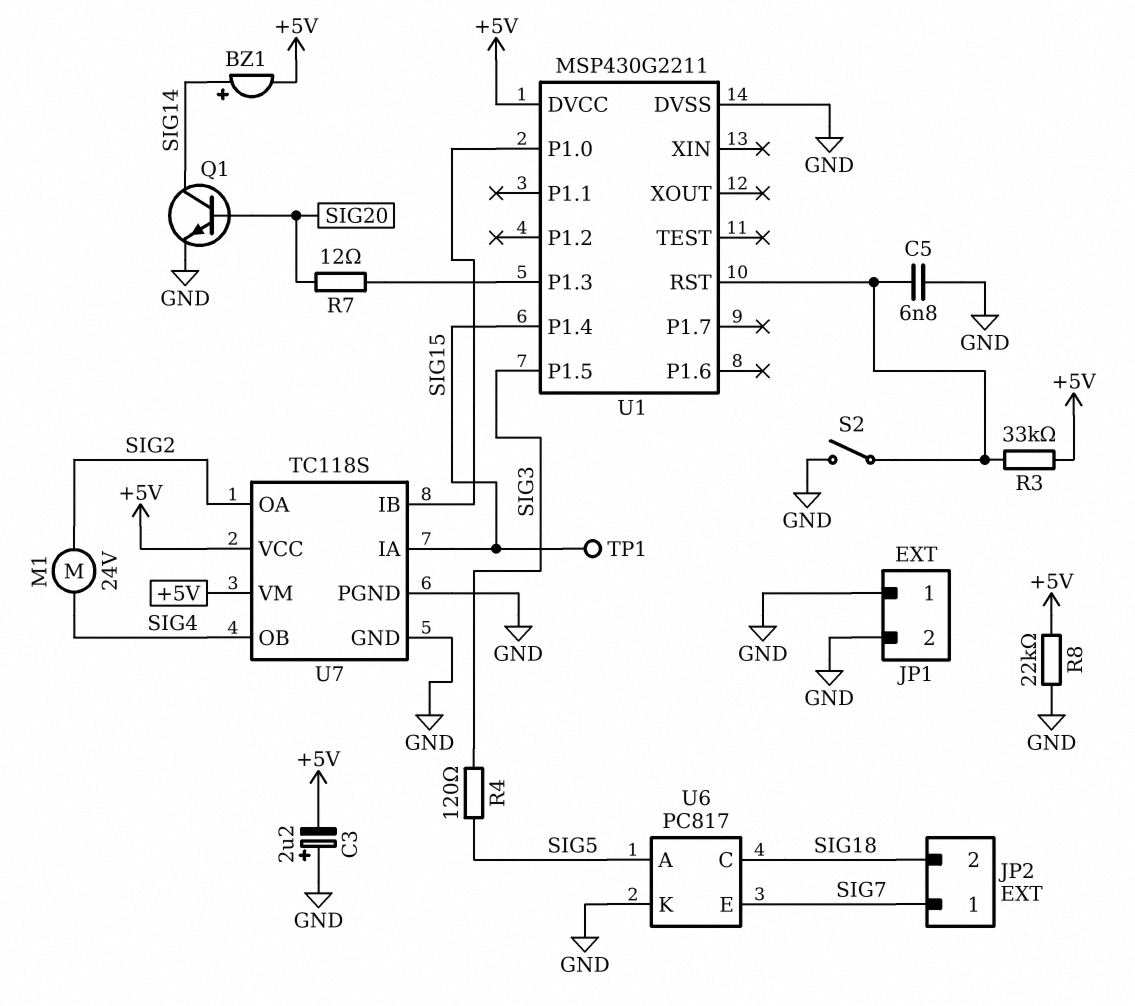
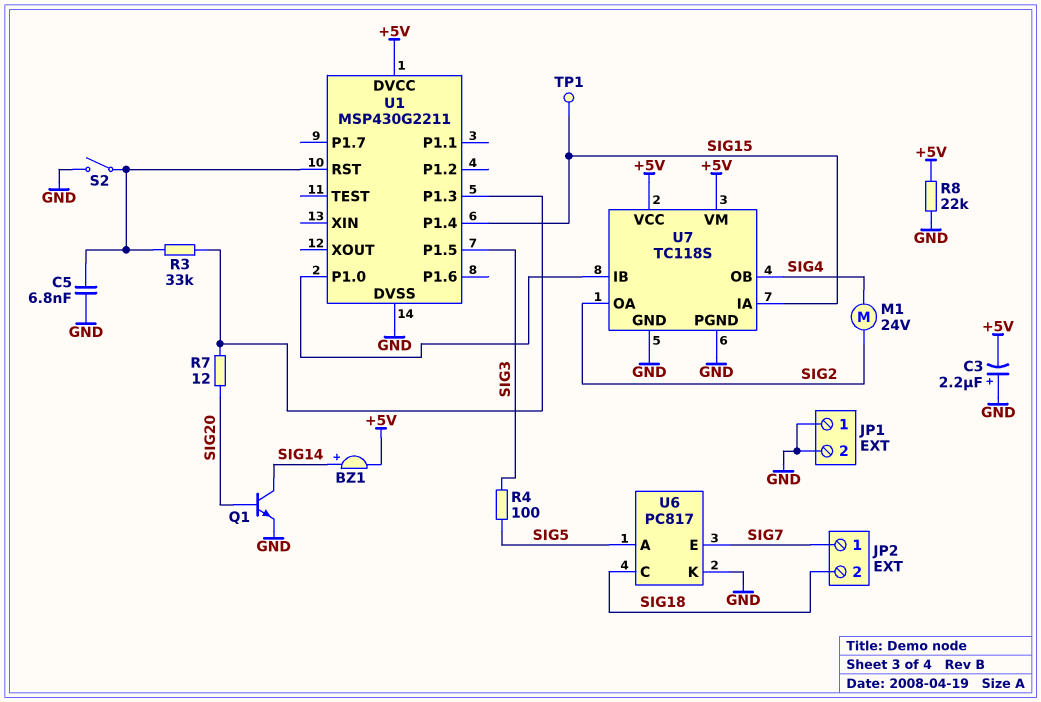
R3: 33k (+5V, U1/RST) -> 33k (U1/P1.3, U1/RST)
R4: 120 (SIG3, SIG5) -> 100 (SIG3, SIG5)

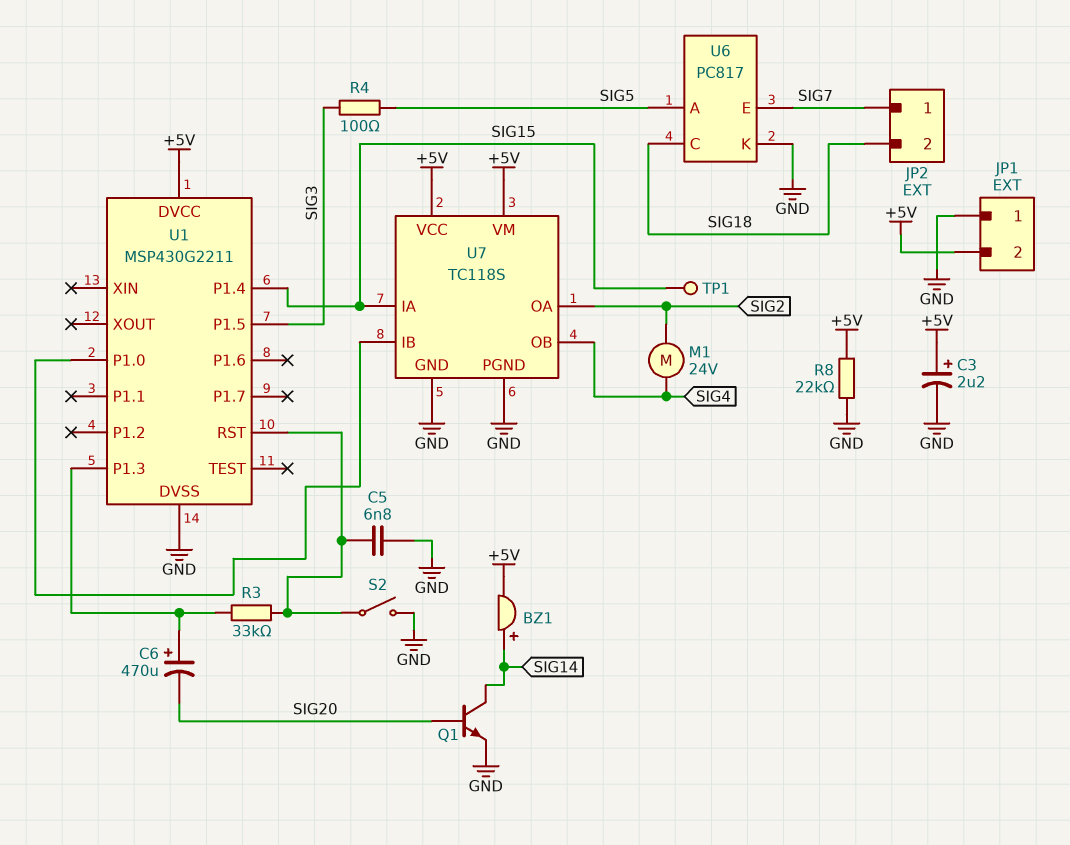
C3: 2.2uF (plus GND, minus +5V) -> 2.2uF (plus +5V, minus GND)
C6: none -> 470uF (plus U1/P1.3, minus SIG20)
JP1 pin 2: GND -> +5V
R7: 12 (SIG20, U1/P1.3) -> none

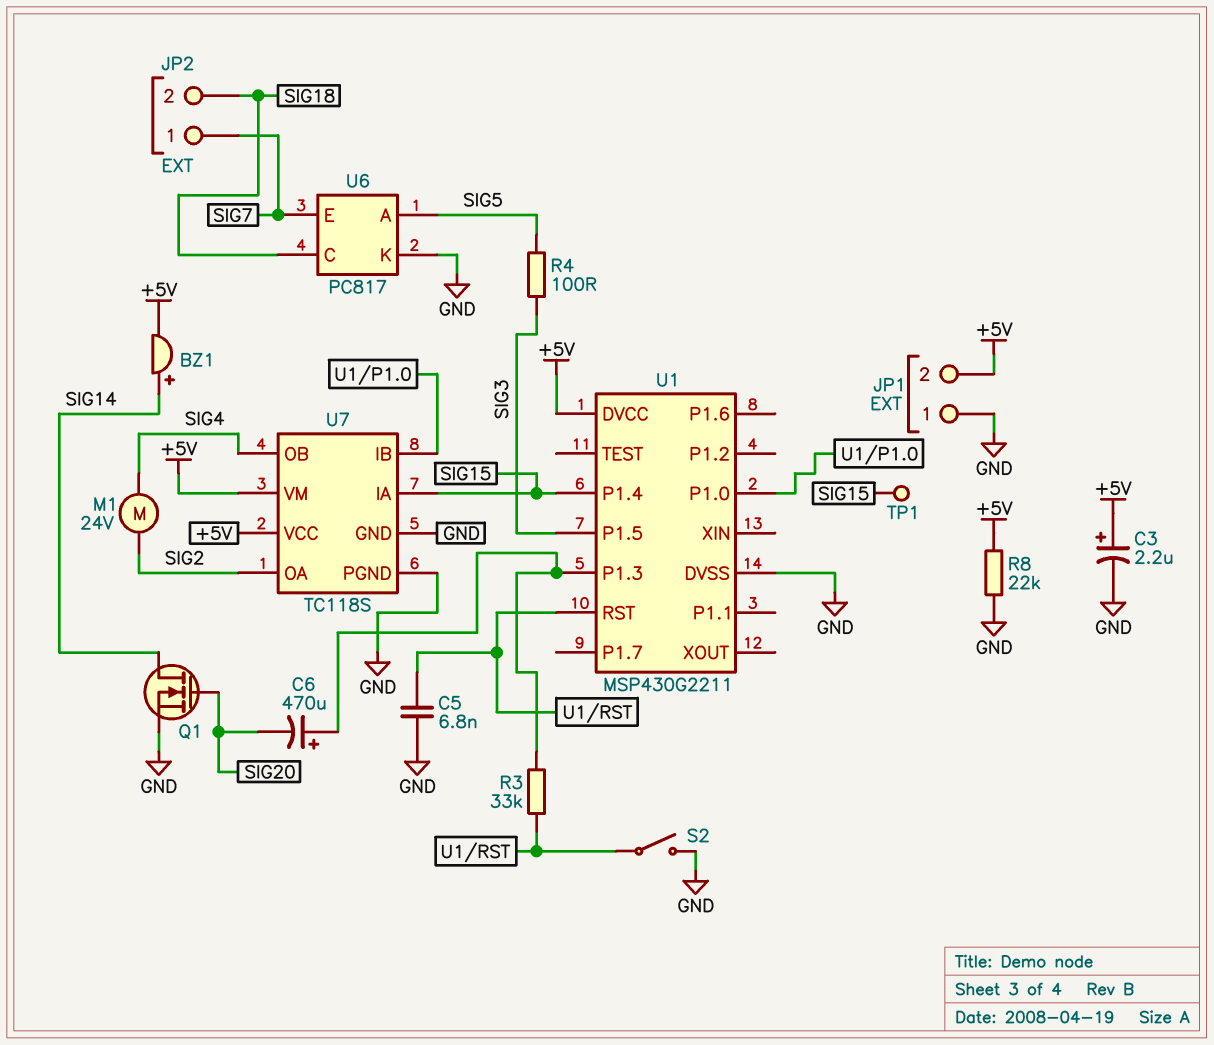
Q1: NPN (B SIG20, C SIG14, E GND) -> NMOS (G SIG20, D SIG14, S GND)

